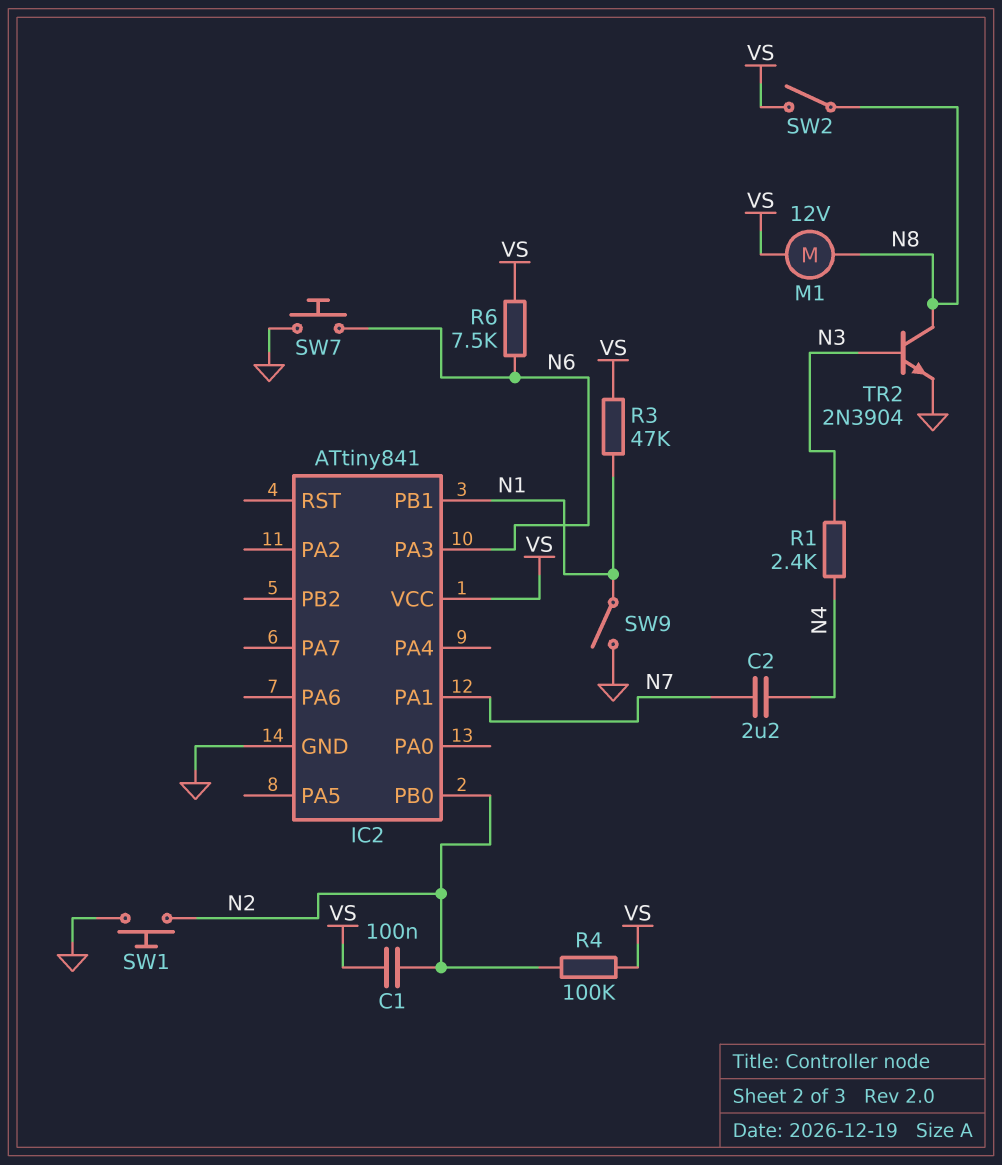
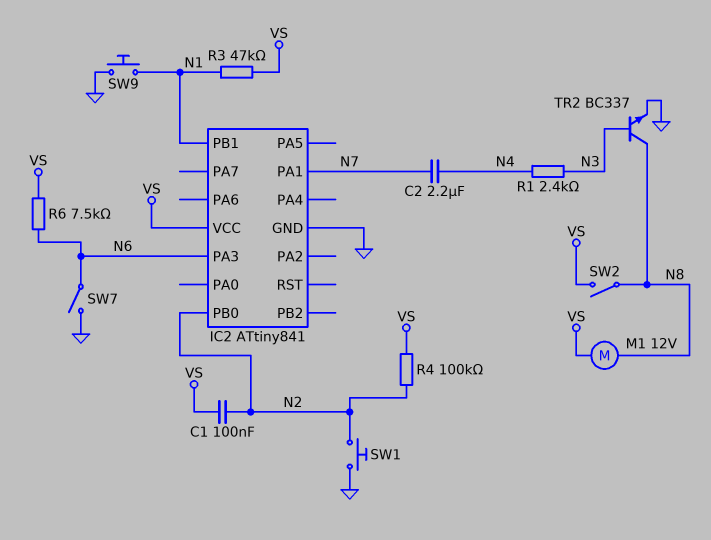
SW7: button (GND, N6) -> switch (GND, N6)
SW9: switch (GND, N1) -> button (GND, N1)
TR2: NPN 2N3904 (B N3, C N8, E GND) -> NPN BC337 (B N3, C N8, E GND)

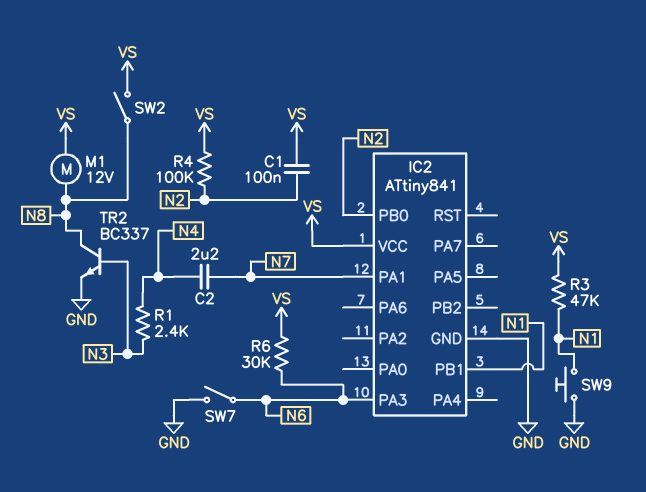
R6: 7.5k (N6, VS) -> 30k (N6, VS)
SW1: button (GND, N2) -> none

